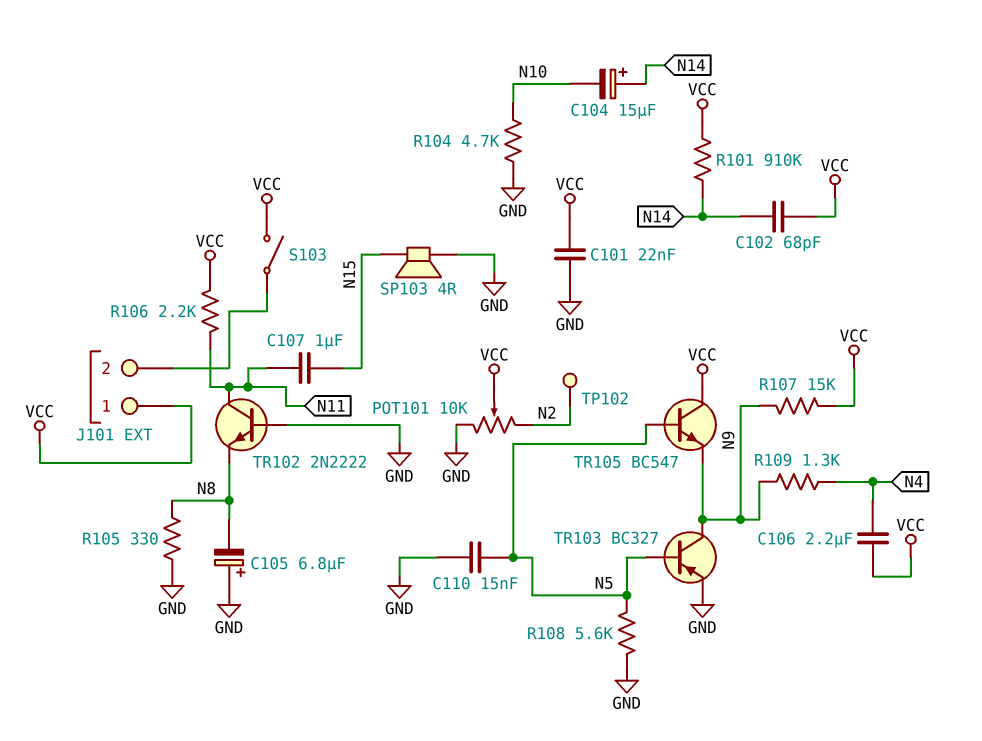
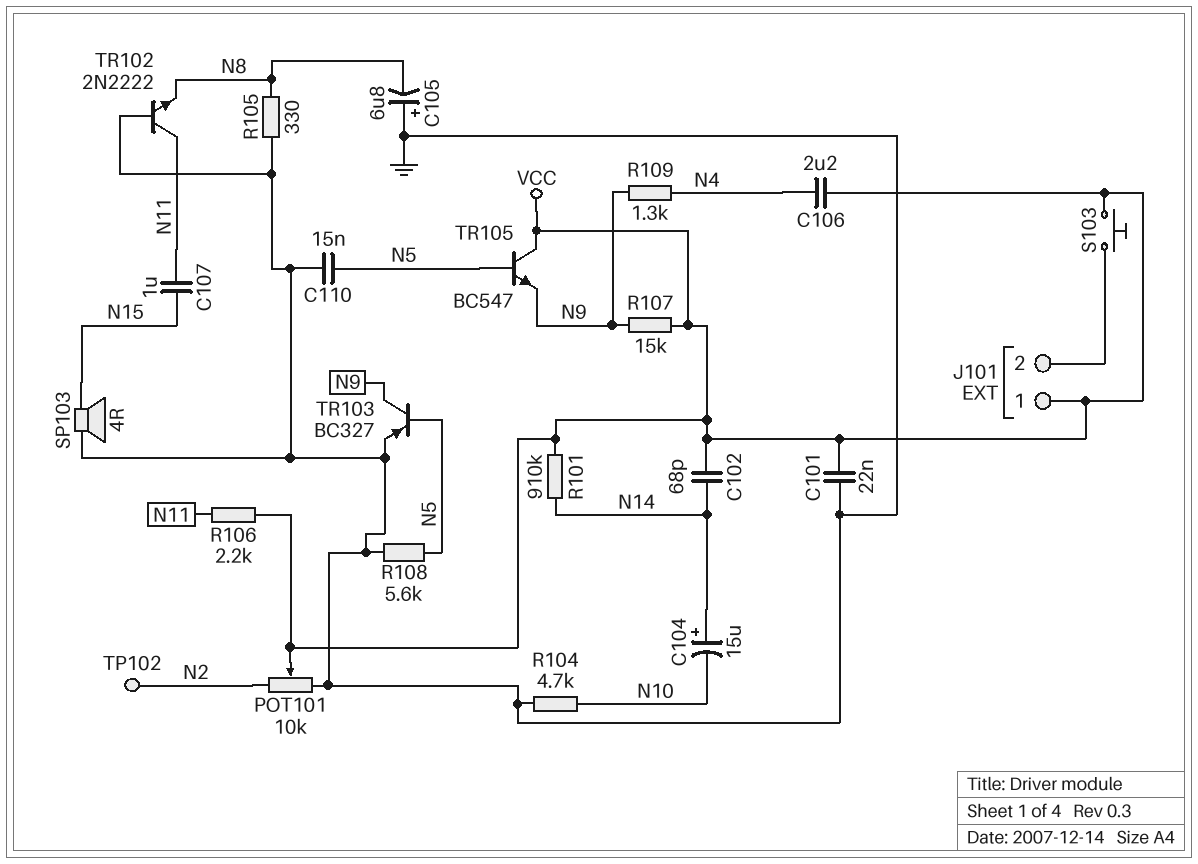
S103: switch (J101/2, VCC) -> button (J101/2, VCC)

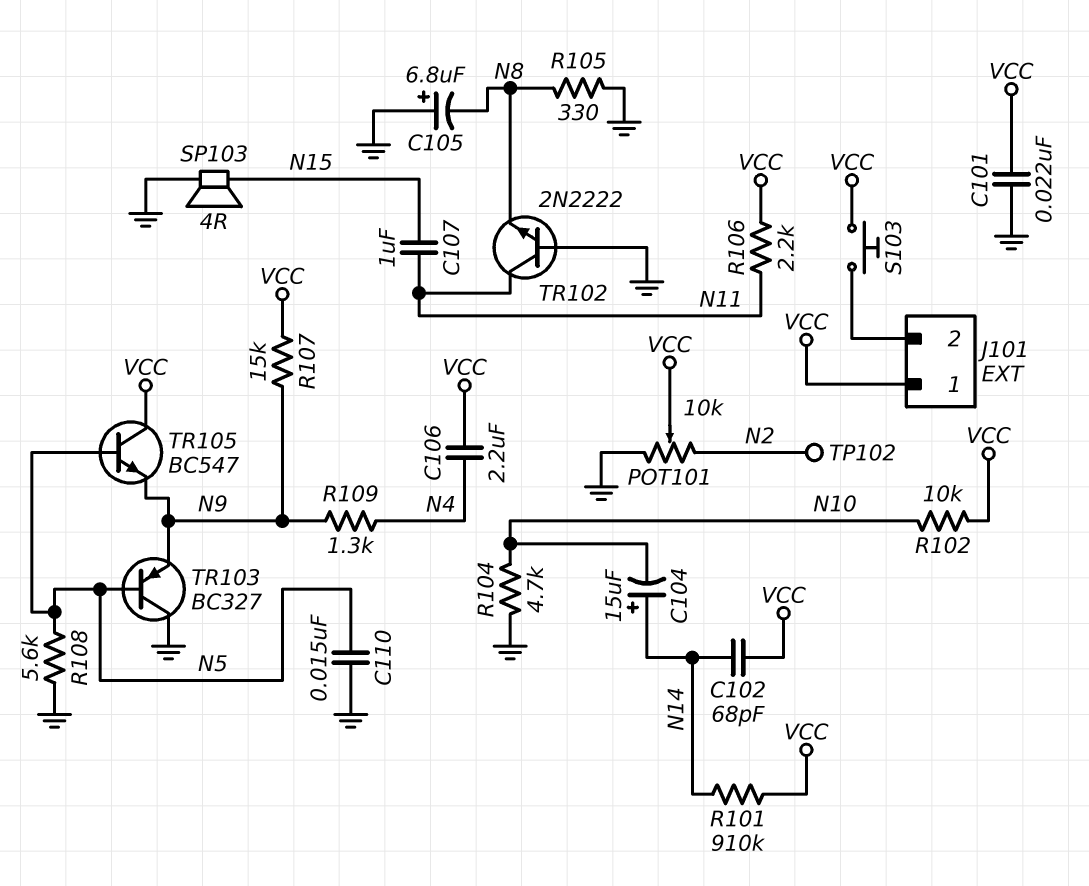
R102: none -> 10k (N10, VCC)
TR103: PNP BC327 (B N5, C N9, E GND) -> PNP BC327 (B N5, C GND, E N9)

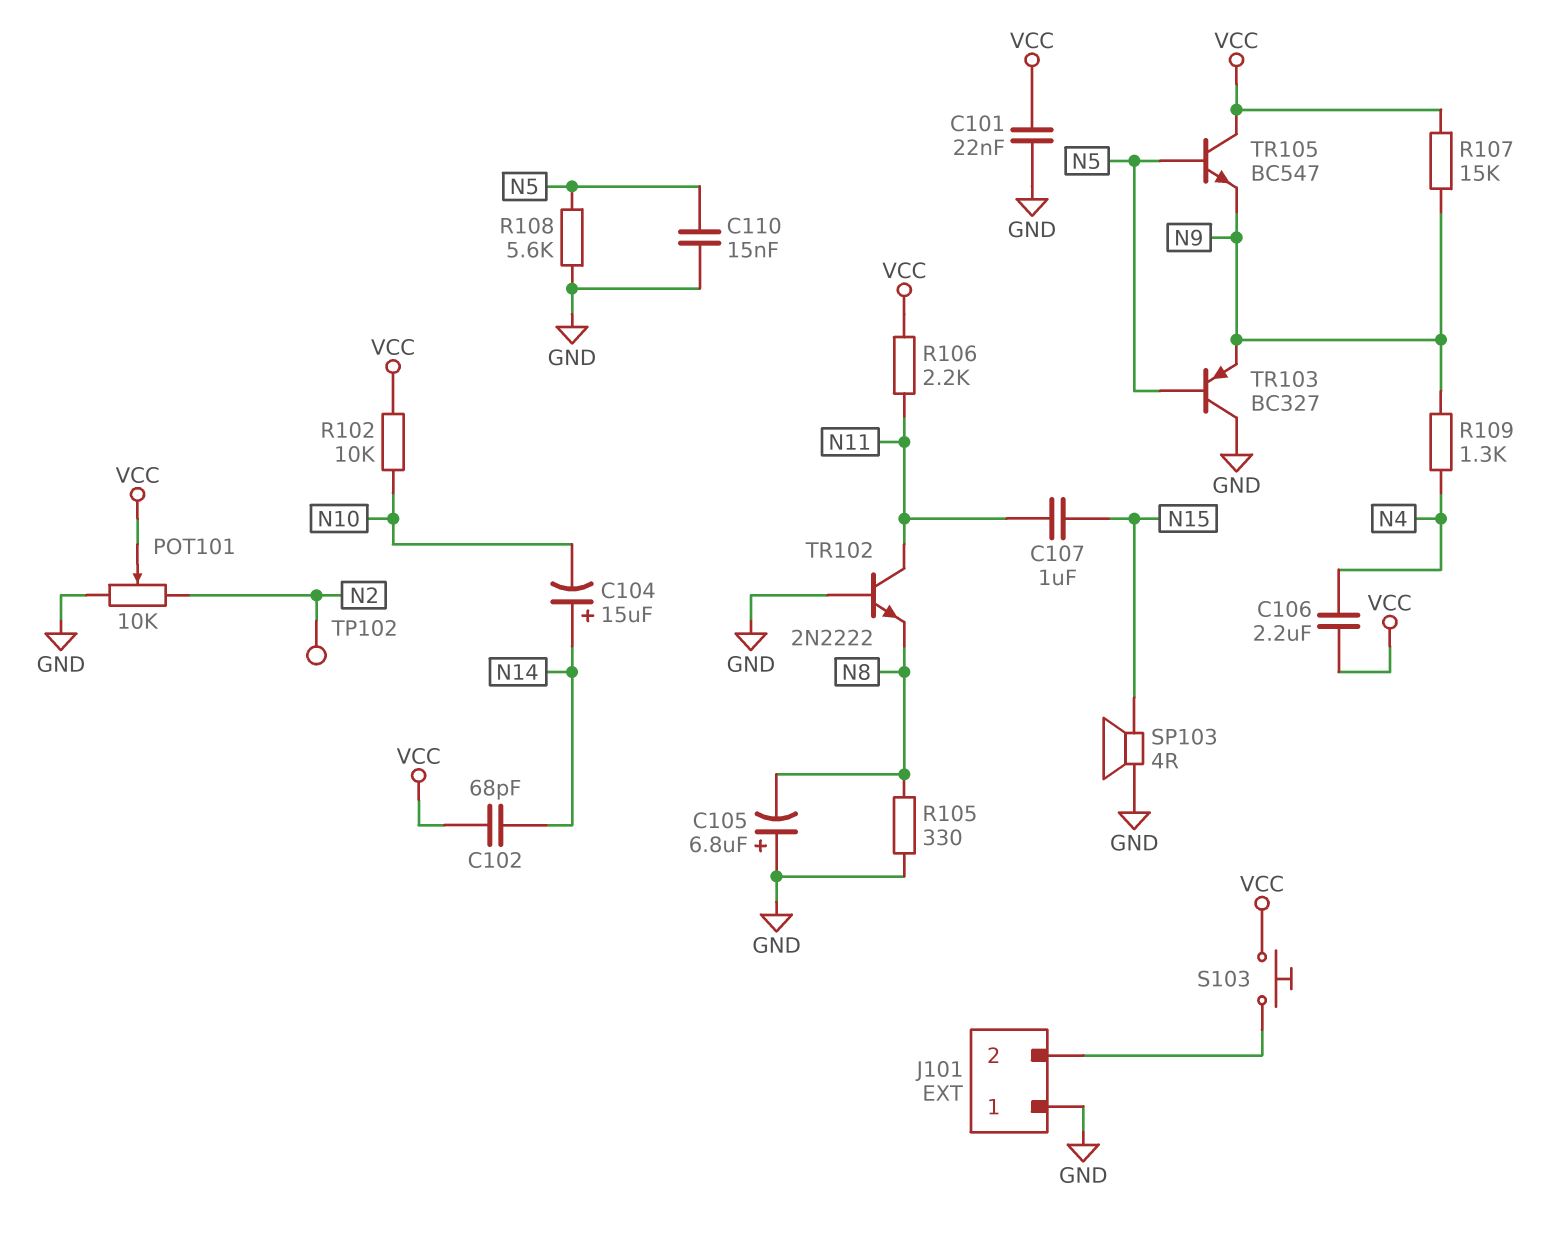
J101 pin 1: VCC -> GND
R101: 910k (N14, VCC) -> none
R104: 4.7k (GND, N10) -> none

